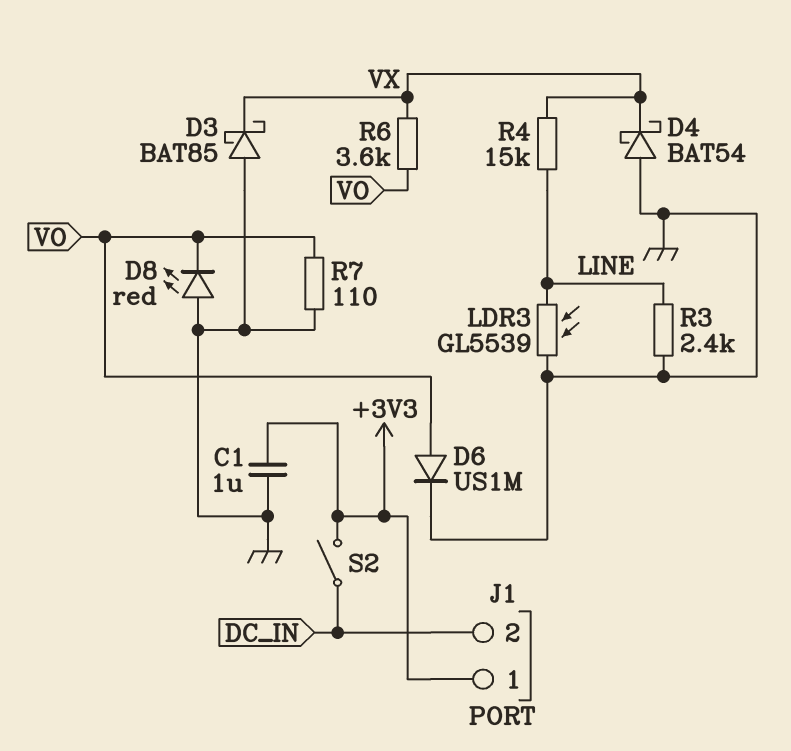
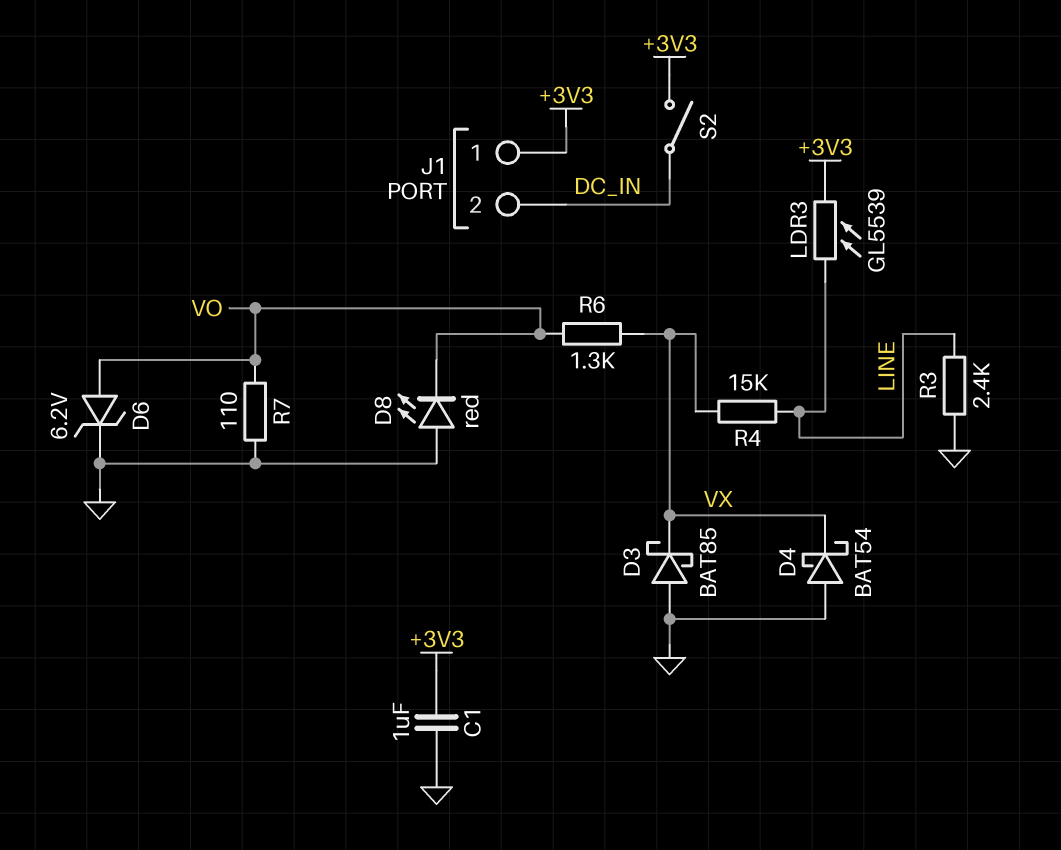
D6: diode US1M (A VO, K GND) -> zener 6.2V (A VO, K GND)
LDR3: GL5539 (GND, LINE) -> GL5539 (+3V3, LINE)
R6: 3.6k (VO, VX) -> 1.3k (VO, VX)

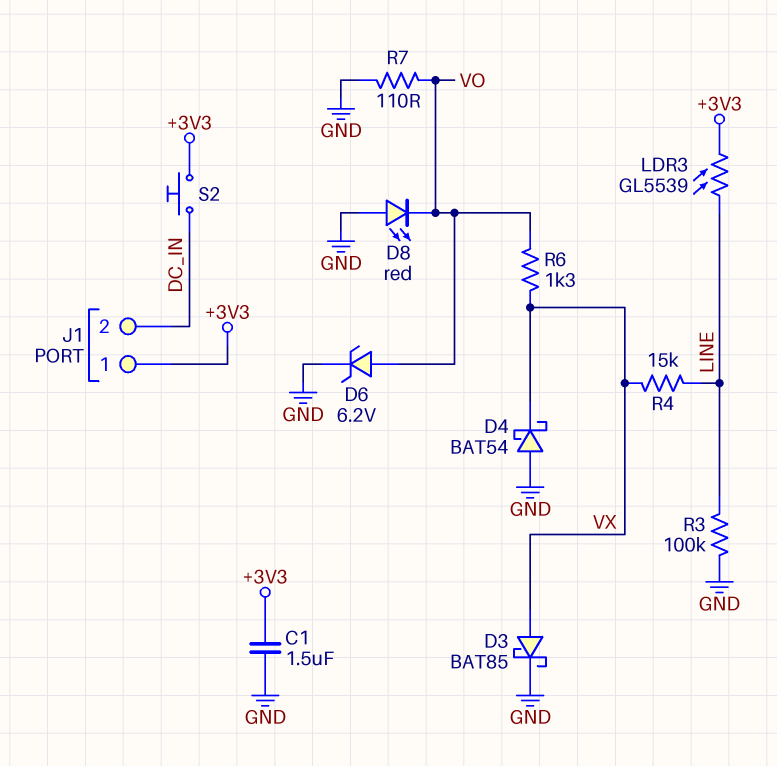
C1: 1uF (+3V3, GND) -> 1.5uF (+3V3, GND)
D3: schottky BAT85 (A GND, K VX) -> schottky BAT85 (A VX, K GND)
R3: 2.4k (GND, LINE) -> 100k (GND, LINE)
S2: switch (+3V3, DC_IN) -> button (+3V3, DC_IN)

